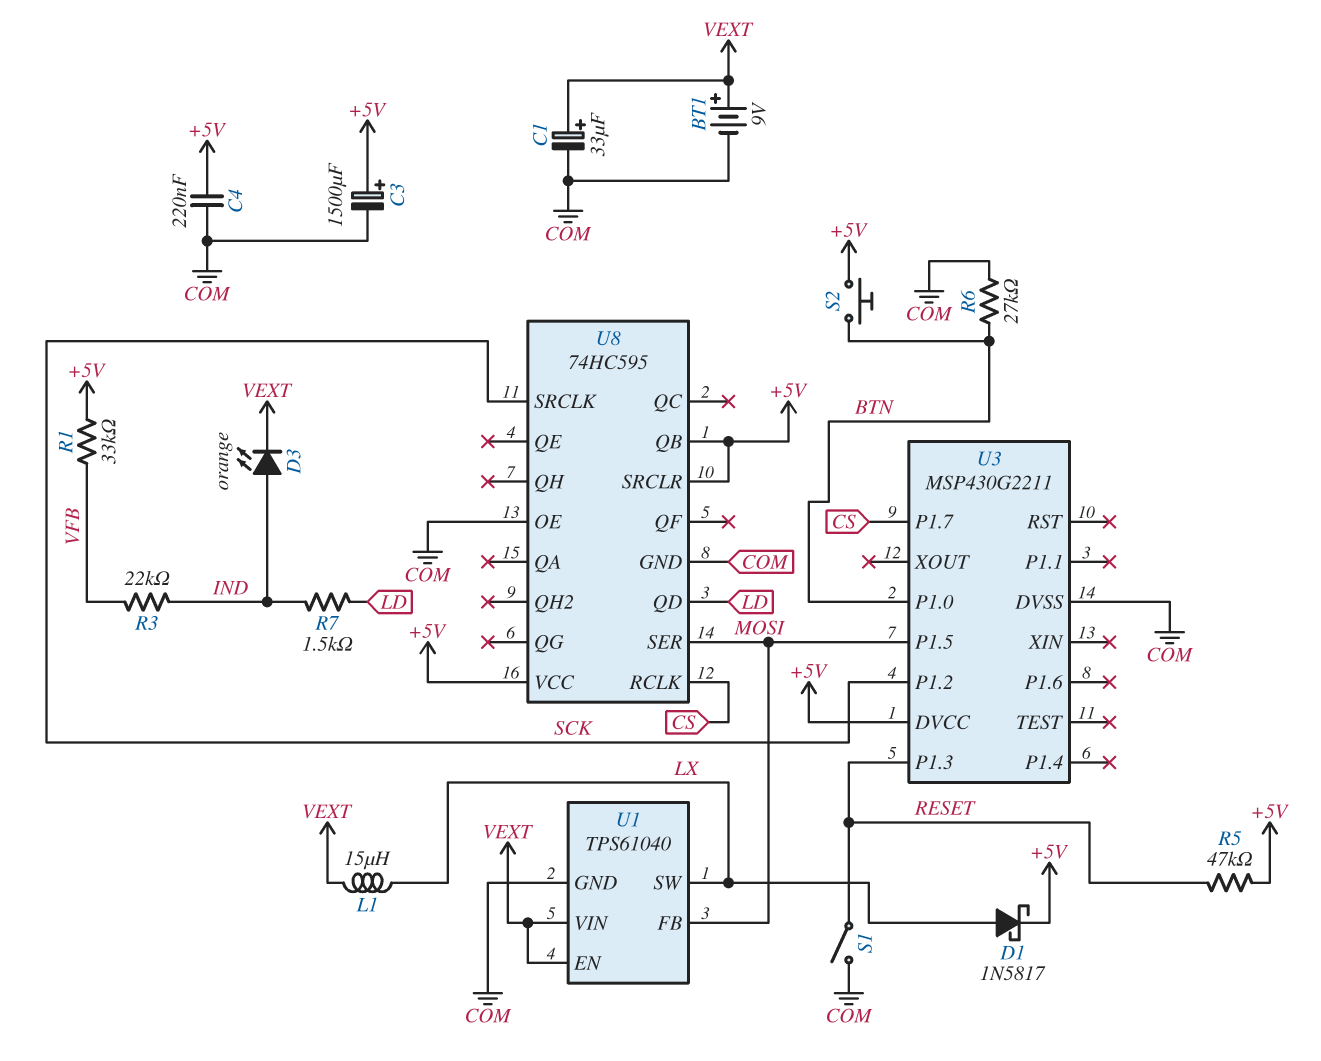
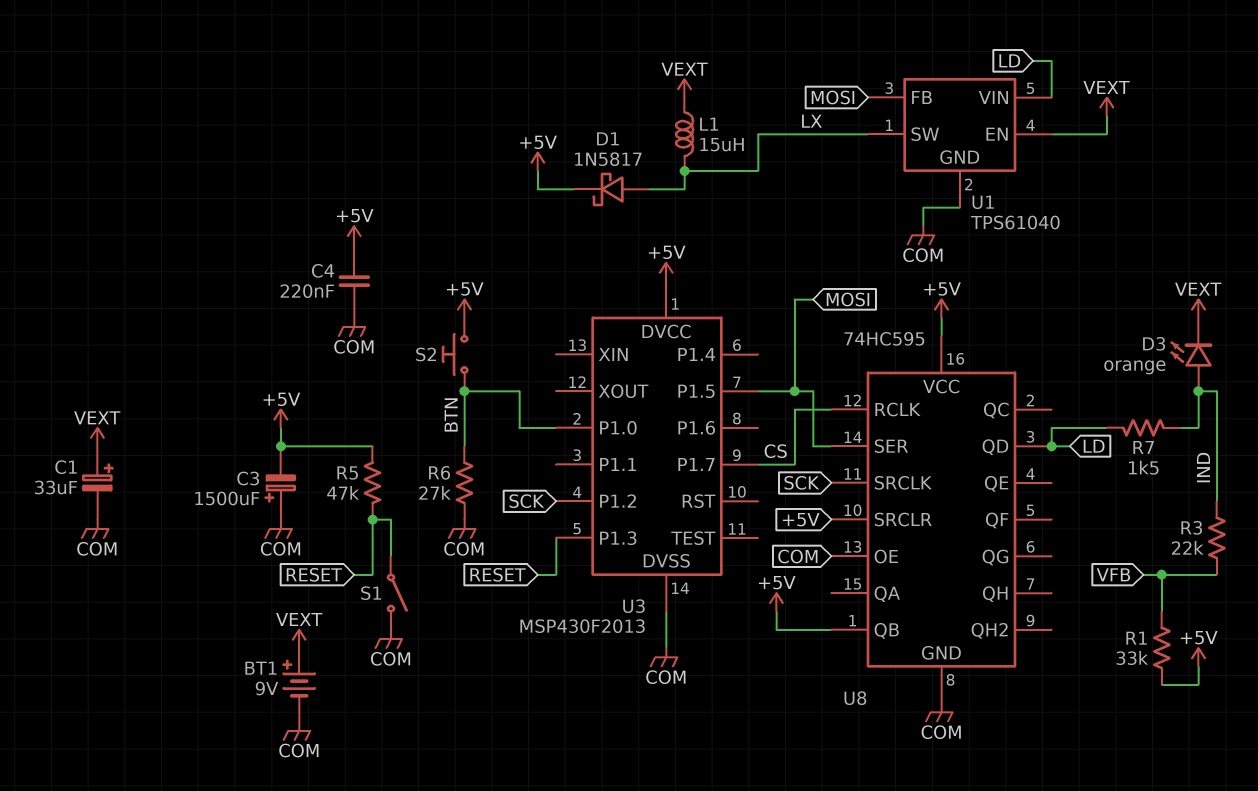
C3: 1500uF (plus +5V, minus COM) -> 1500uF (plus COM, minus +5V)
U1 pin VIN: VEXT -> LD
U3: MSP430G2211 -> MSP430F2013

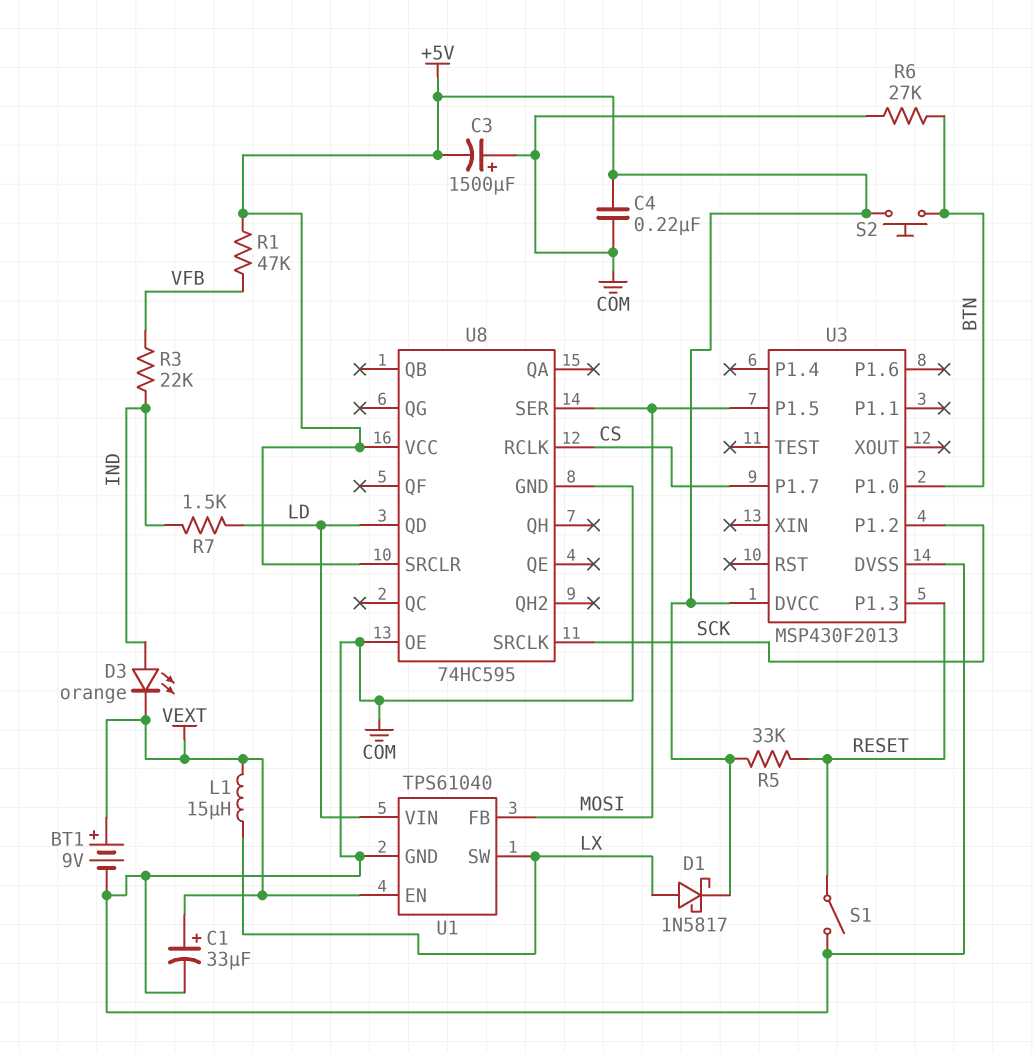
R1: 33k (+5V, VFB) -> 47k (+5V, VFB)
R5: 47k (+5V, RESET) -> 33k (+5V, RESET)
U8 pin QB: +5V -> none

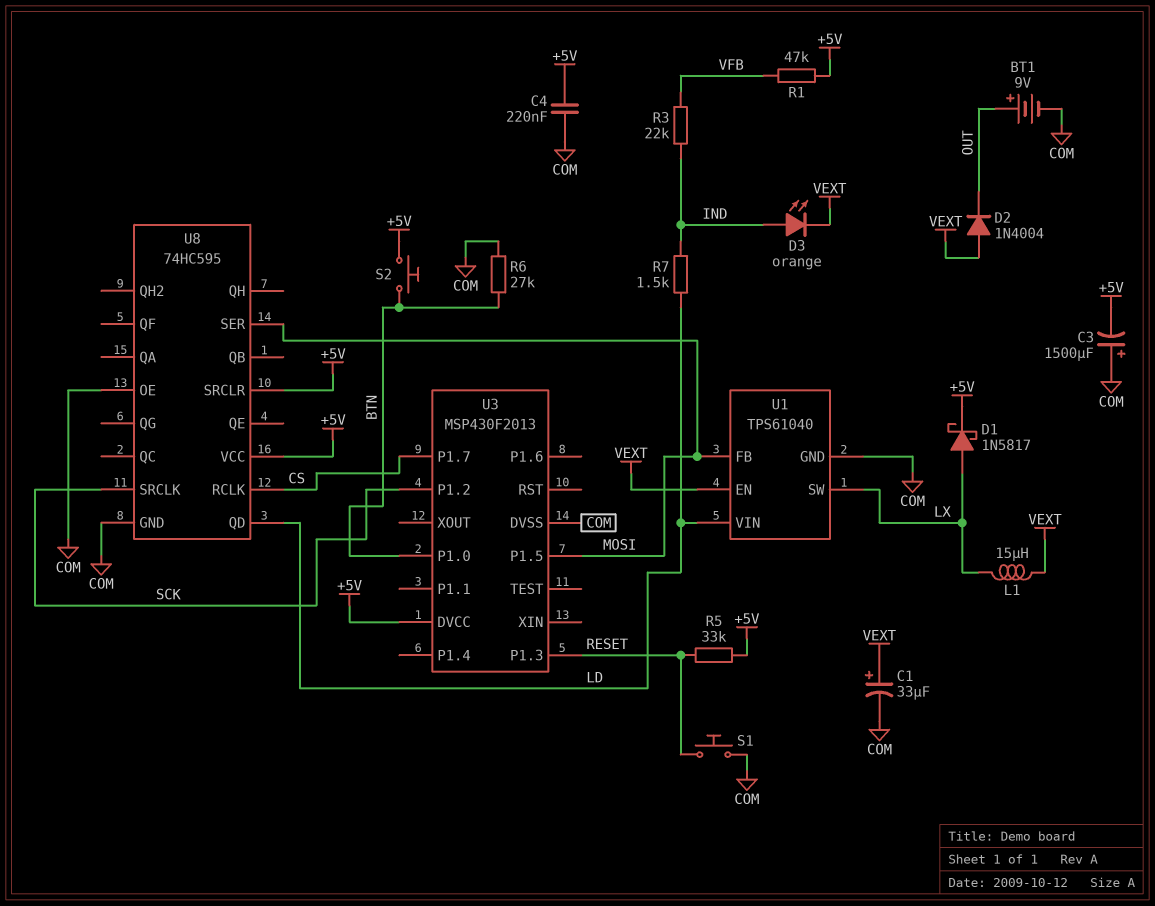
BT1: 9V (plus VEXT, minus COM) -> 9V (plus OUT, minus COM)
D2: none -> diode 1N4004 (A VEXT, K OUT)
S1: switch (COM, RESET) -> button (COM, RESET)

